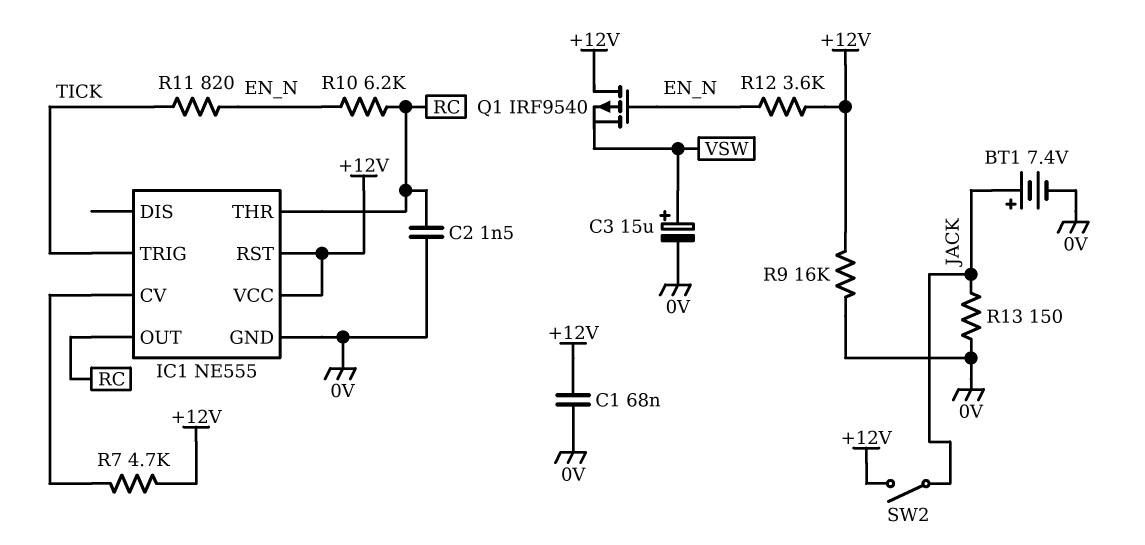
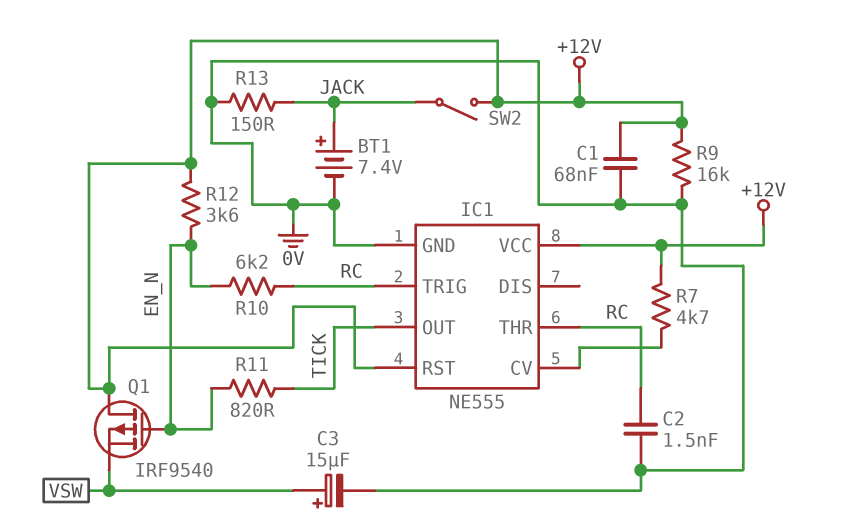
IC1 pin OUT: RC -> TICK
IC1 pin TRIG: TICK -> RC

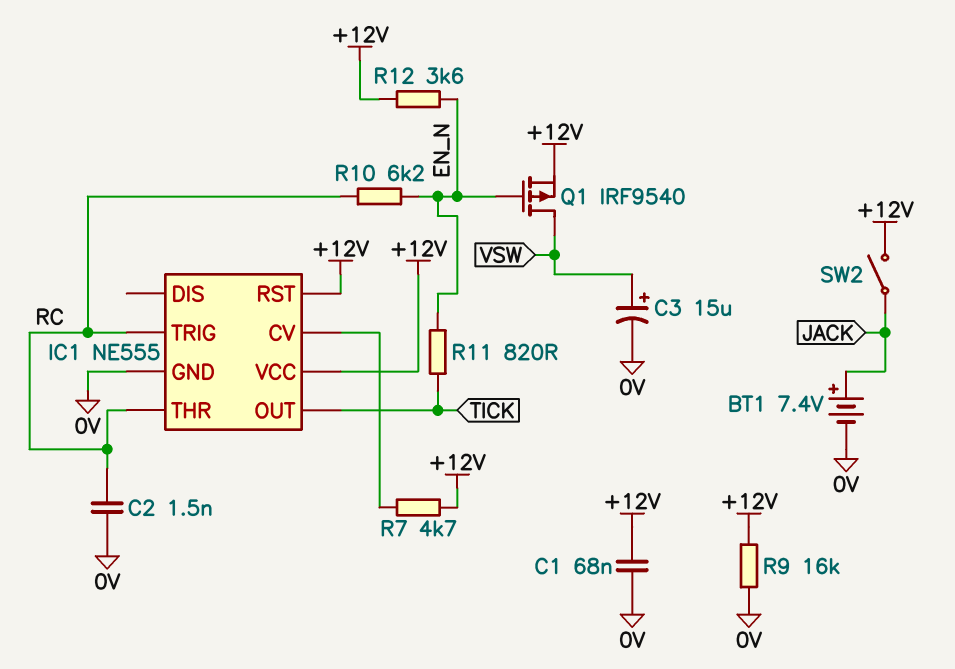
Q1: PMOS IRF9540 (G EN_N, D +12V, S VSW) -> PMOS IRF9540 (G EN_N, D VSW, S +12V)
R13: 150 (0V, JACK) -> none

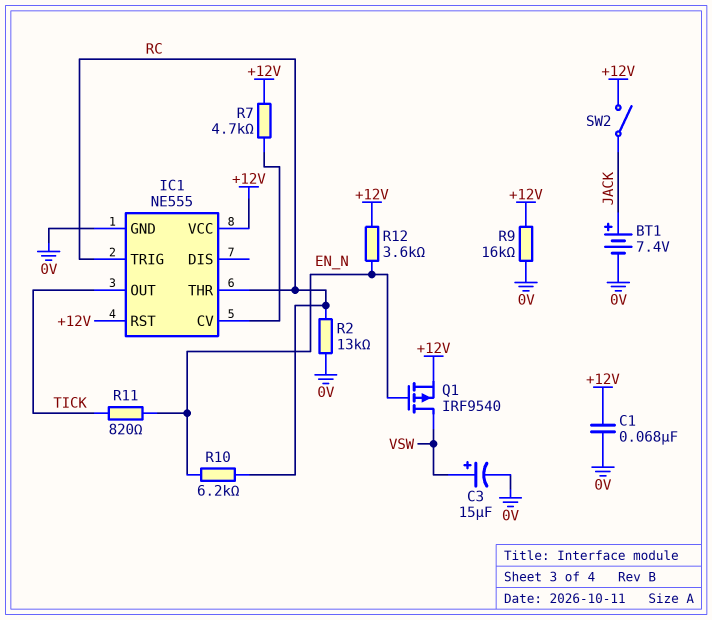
C2: 1.5nF (0V, RC) -> none
R2: none -> 13k (0V, RC)

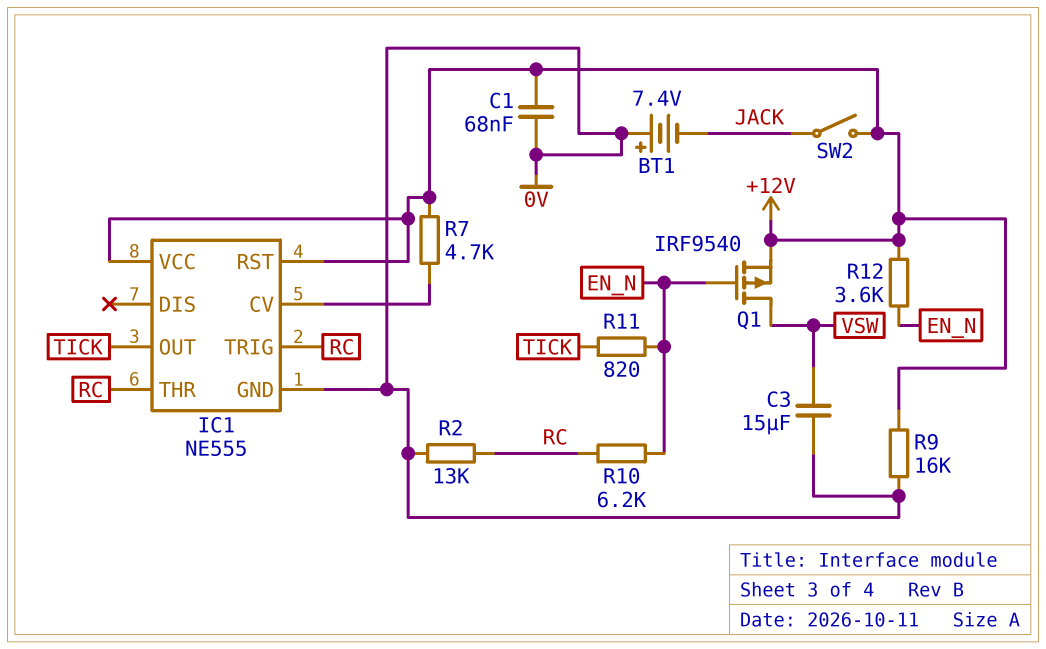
BT1: 7.4V (plus JACK, minus 0V) -> 7.4V (plus 0V, minus JACK)
C3: 15uF (plus VSW, minus 0V) -> 15uF (0V, VSW)

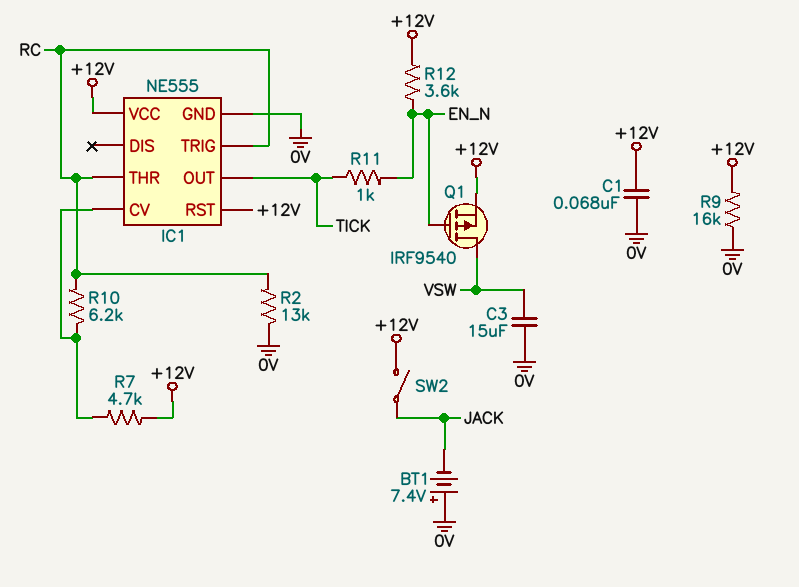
R10: 6.2k (EN_N, RC) -> 6.2k (IC1/CV, RC)
R11: 820 (EN_N, TICK) -> 1k (EN_N, TICK)

